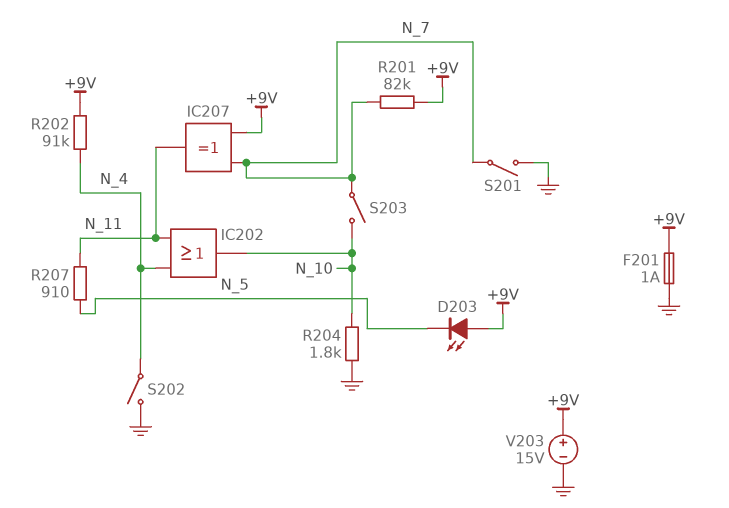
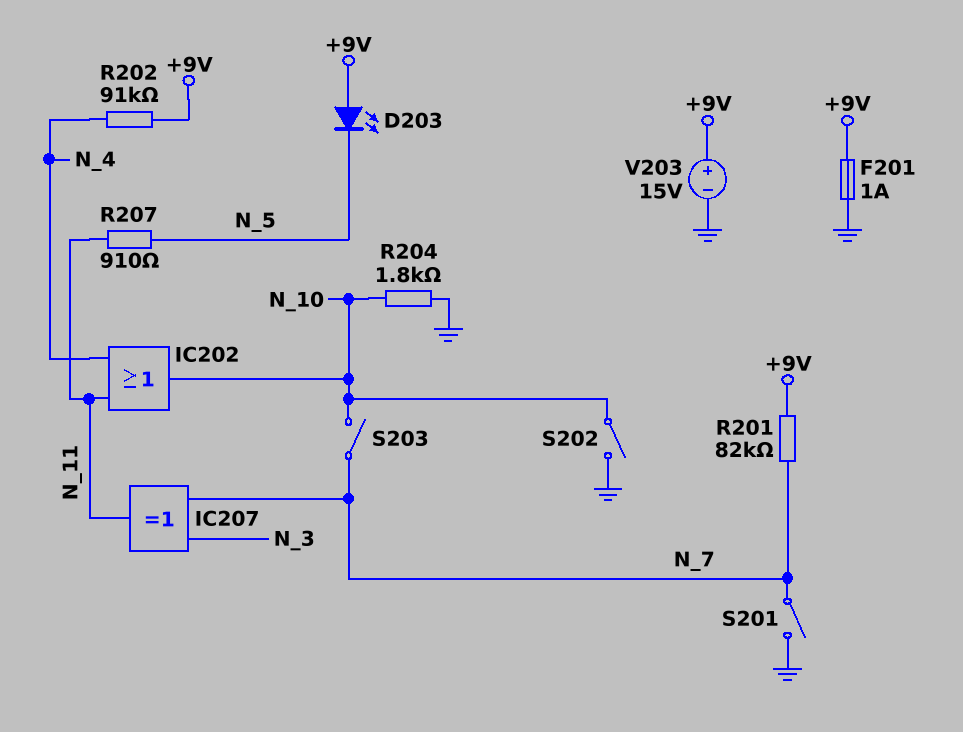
IC207: XOR (in +9V, in N_7, out N_11) -> XOR (in N_3, in N_7, out N_11)
S202: switch (GND, N_4) -> switch (GND, N_10)

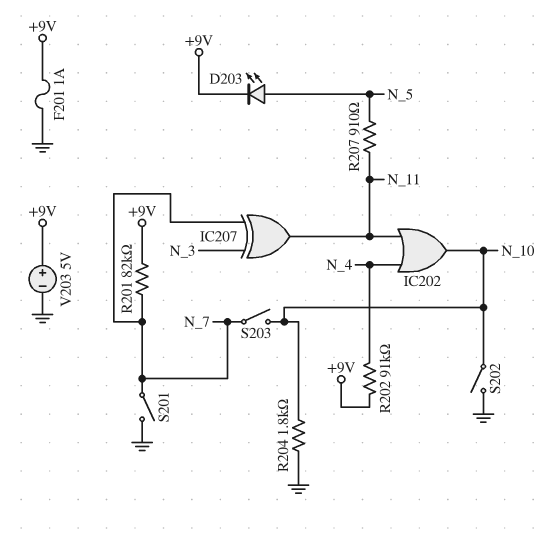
D203: LED (A +9V, K N_5) -> LED (A N_5, K +9V)
V203: 15V (plus +9V, minus GND) -> 5V (plus +9V, minus GND)

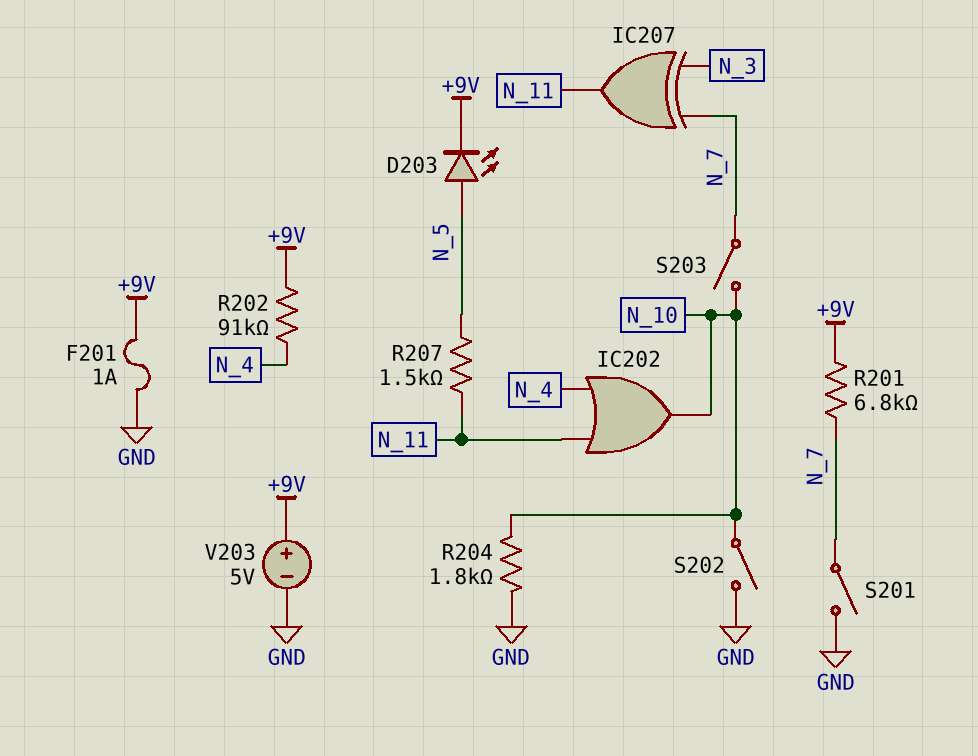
R201: 82k (+9V, N_7) -> 6.8k (+9V, N_7)
R207: 910 (N_5, N_11) -> 1.5k (N_5, N_11)

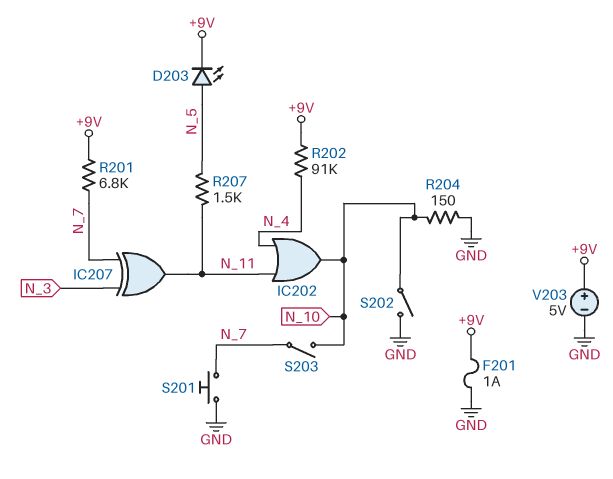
R204: 1.8k (GND, N_10) -> 150 (GND, N_10)
S201: switch (GND, N_7) -> button (GND, N_7)

